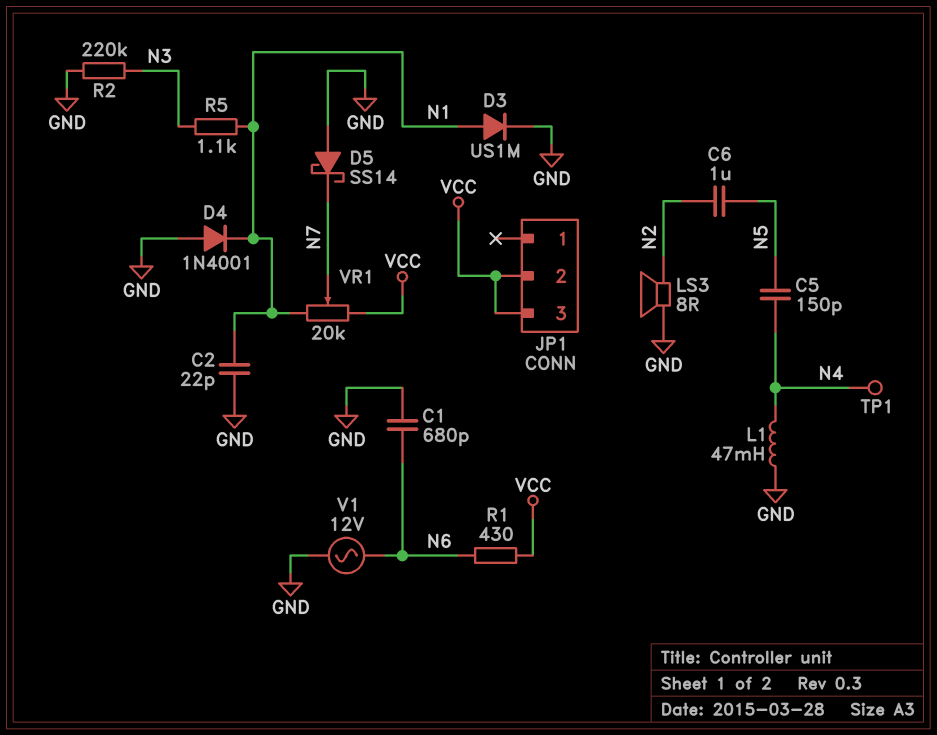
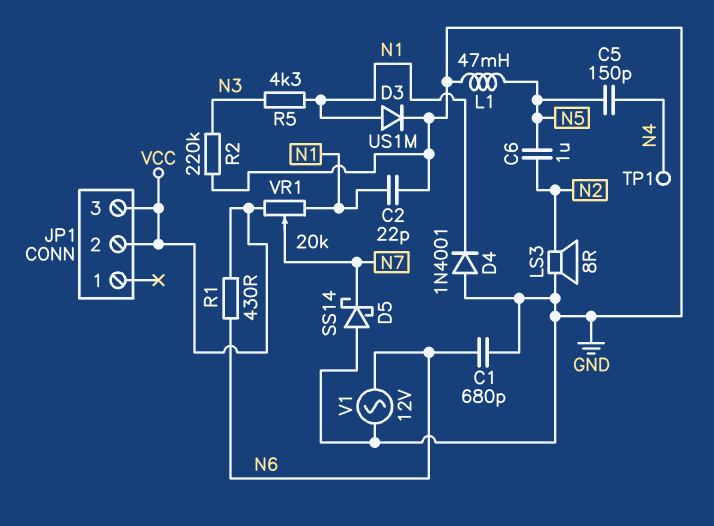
L1: 47mH (GND, N4) -> 47mH (GND, N5)
R5: 1.1k (N1, N3) -> 4.3k (N1, N3)

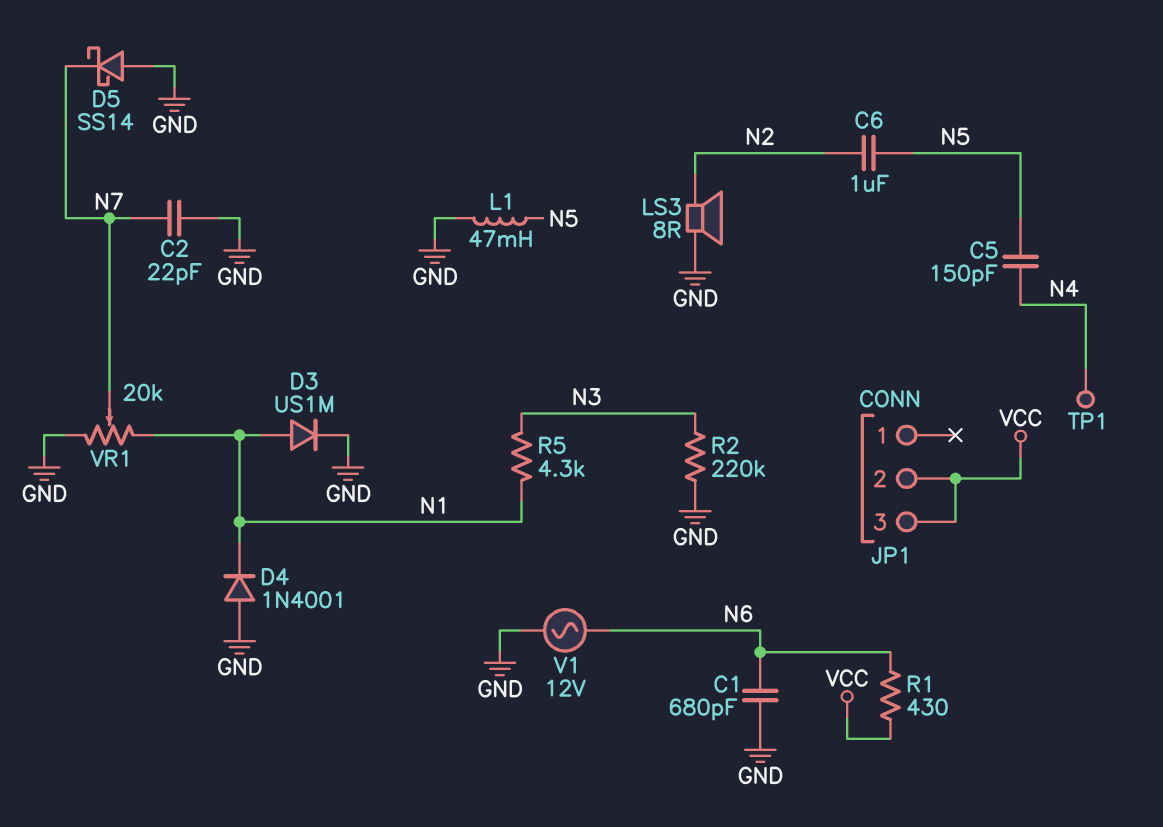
C2: 22pF (GND, N1) -> 22pF (GND, N7)
VR1: 20k (N1, VCC, wiper N7) -> 20k (GND, N1, wiper N7)

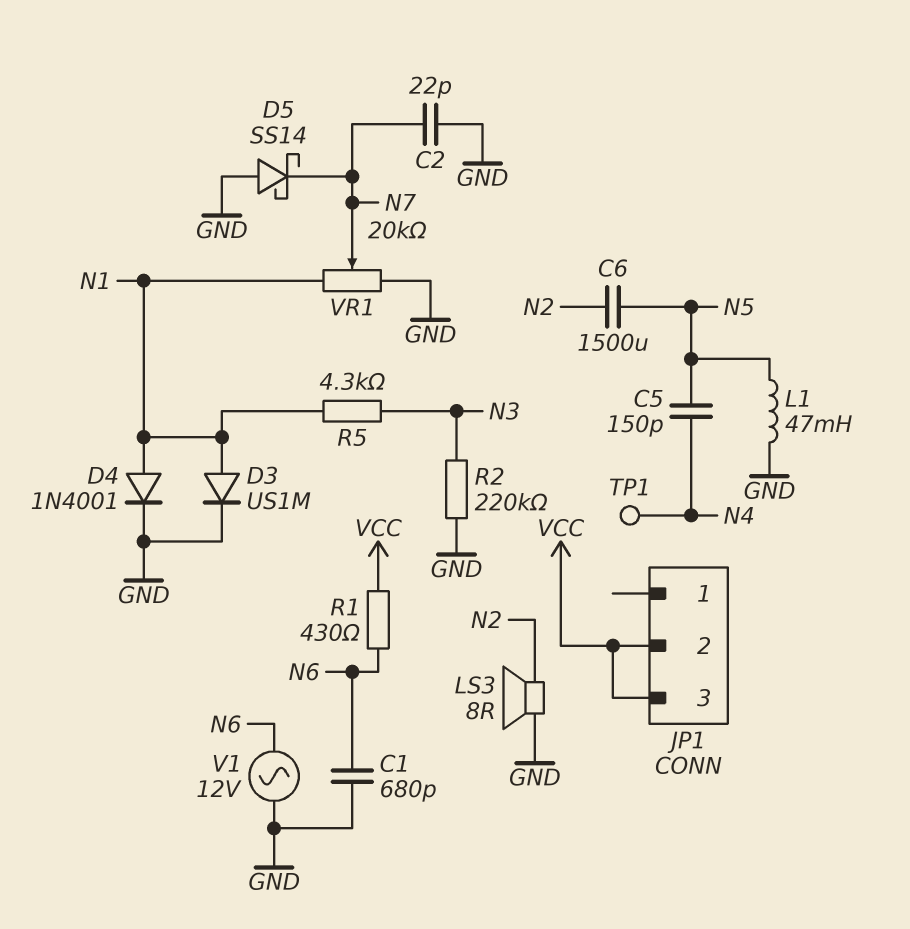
C6: 1uF (N2, N5) -> 1500uF (N2, N5)
D4: diode 1N4001 (A GND, K N1) -> diode 1N4001 (A N1, K GND)

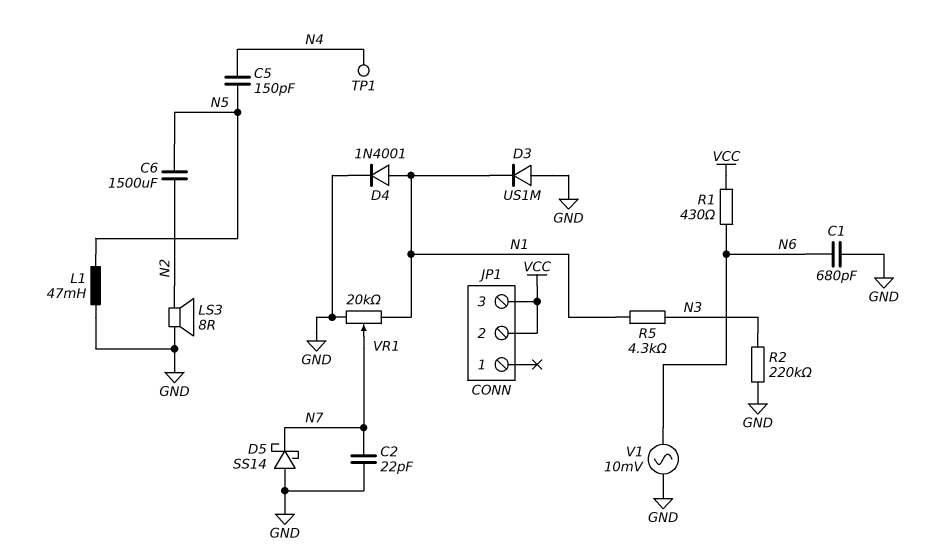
D3: diode US1M (A N1, K GND) -> diode US1M (A GND, K N1)
V1: AC 12V (GND, N6) -> AC 10mV (GND, N6)

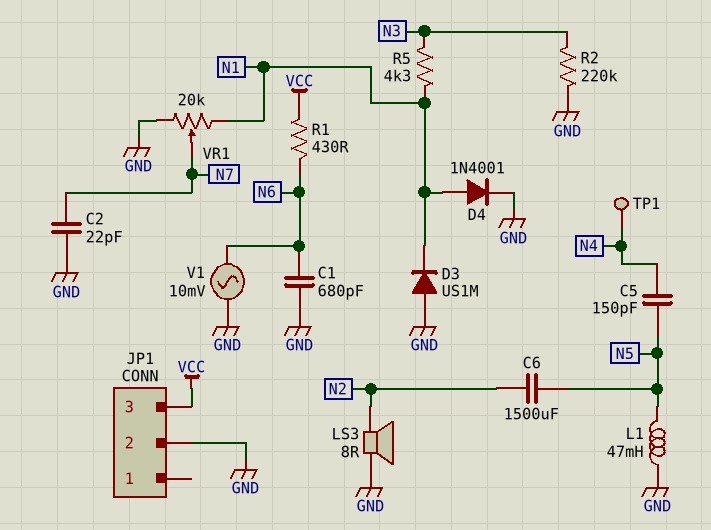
D5: schottky SS14 (A GND, K N7) -> none
JP1 pin 2: VCC -> GND

